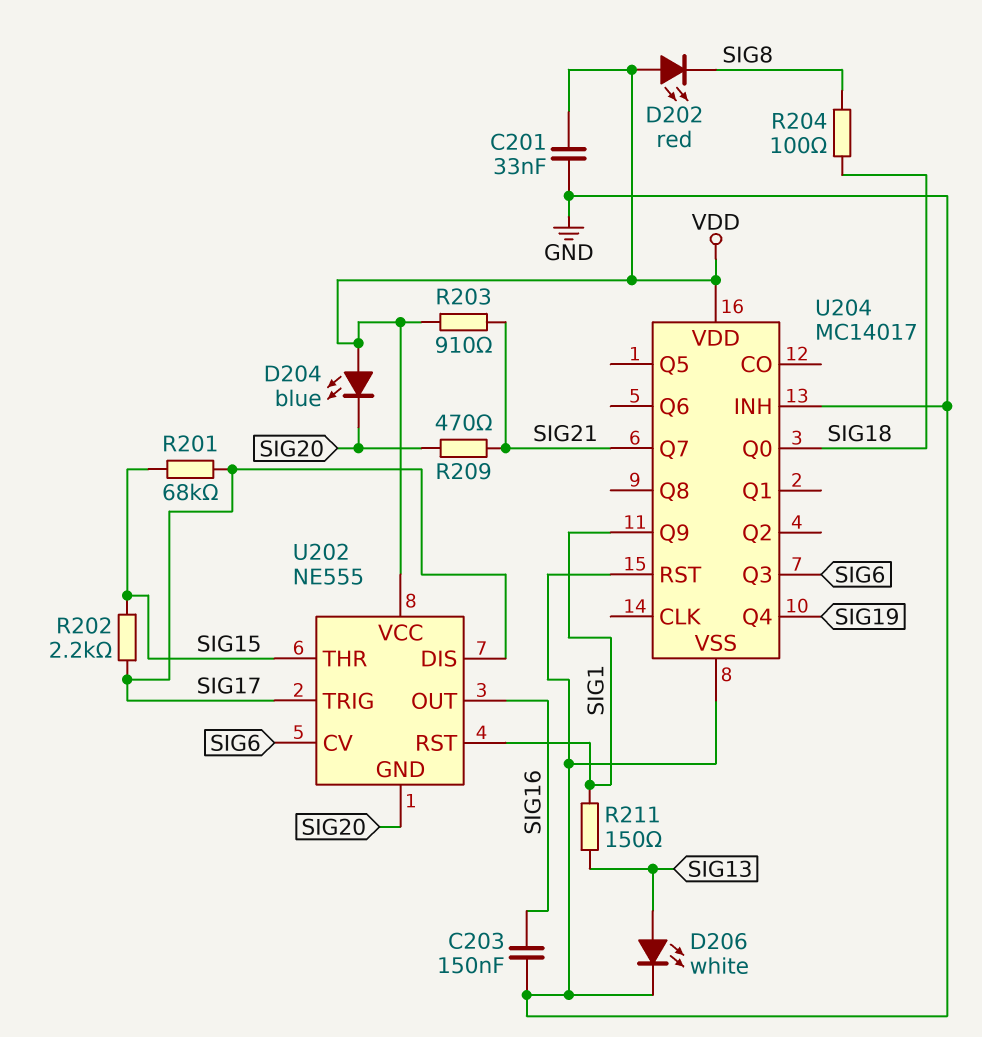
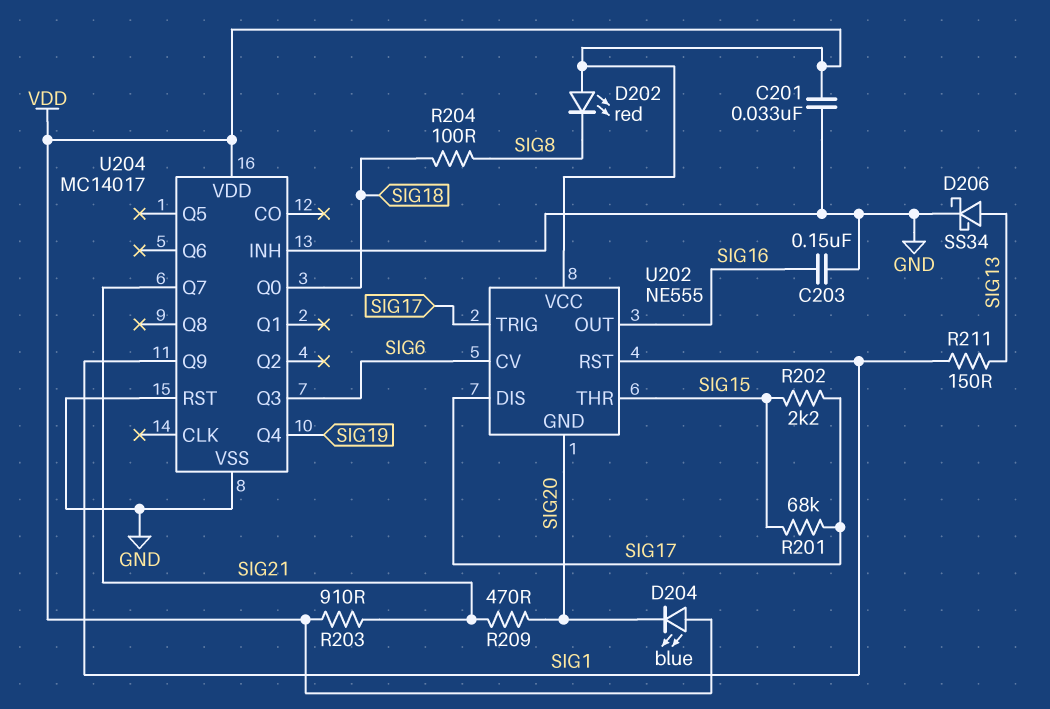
D206: LED white (A SIG13, K GND) -> schottky SS34 (A SIG13, K GND)

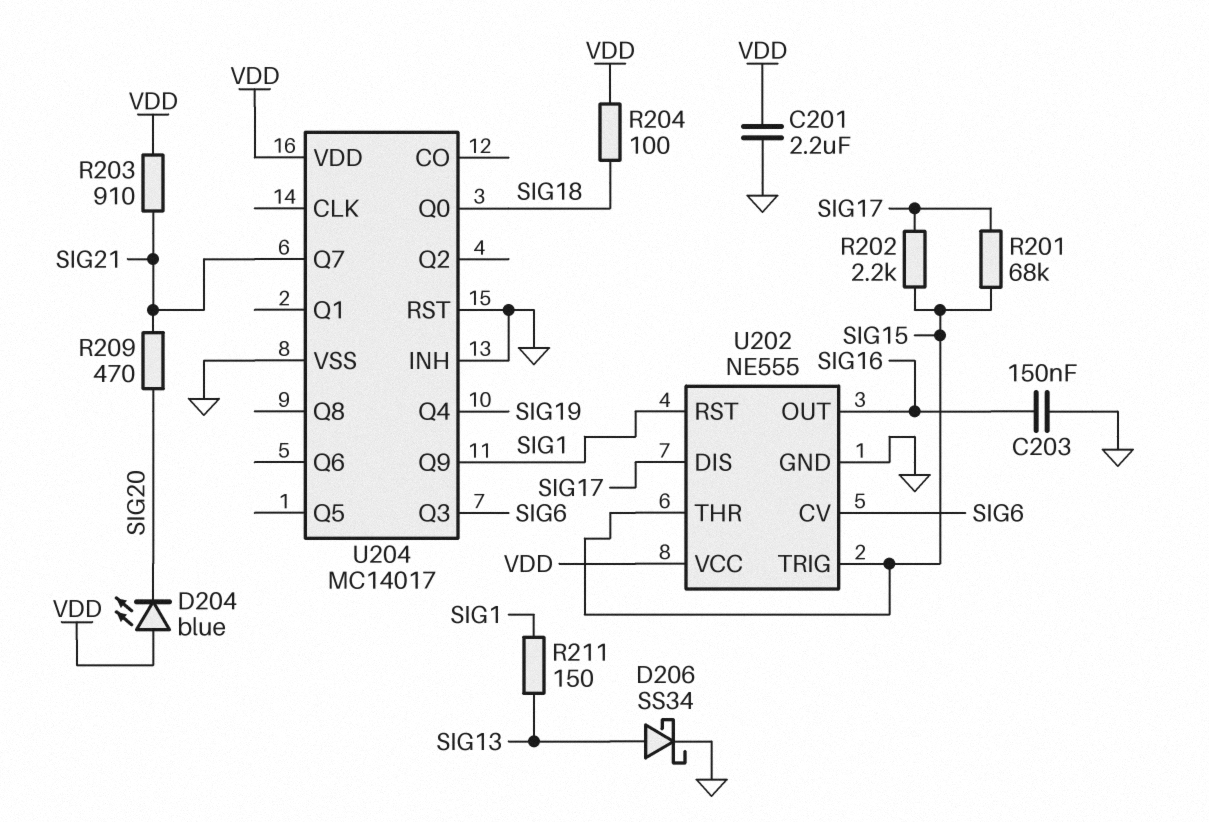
C201: 33nF (GND, VDD) -> 2.2uF (GND, VDD)
D202: LED red (A VDD, K SIG8) -> none
R204: 100 (SIG8, SIG18) -> 100 (SIG18, VDD)
U202 pin GND: SIG20 -> GND
U202 pin TRIG: SIG17 -> SIG15

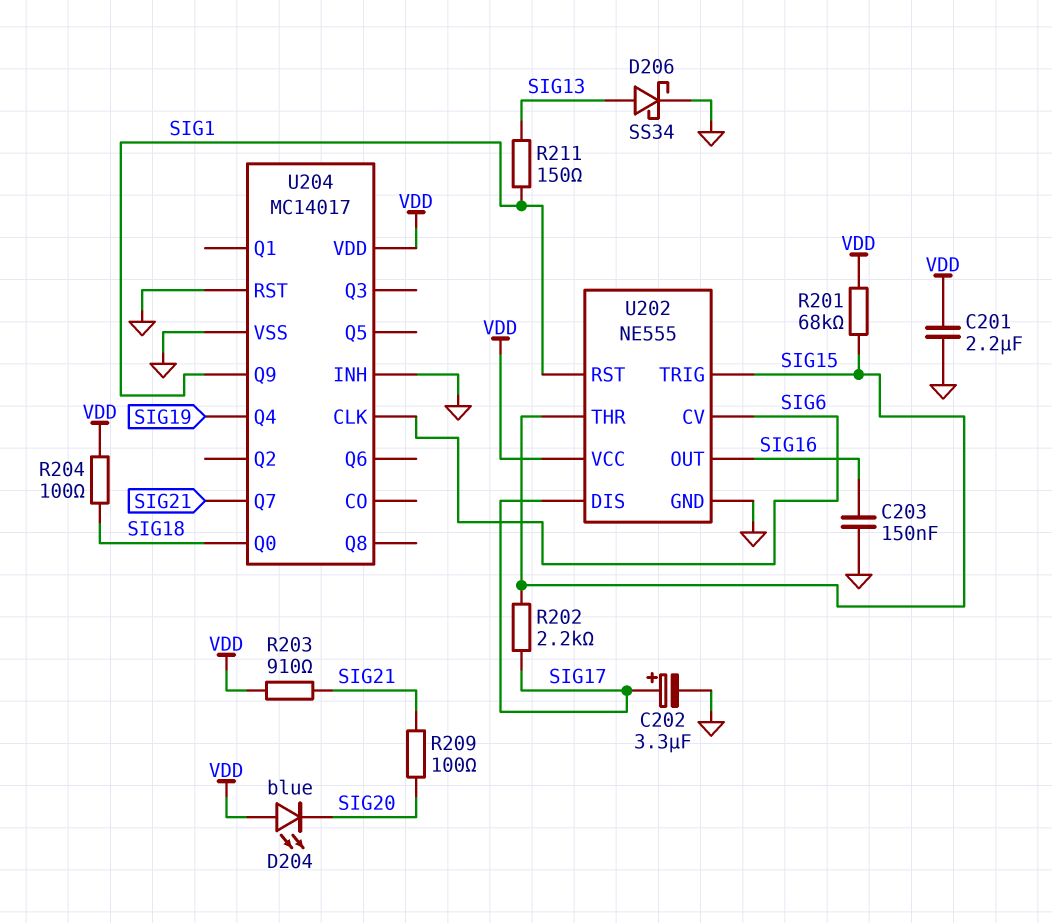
C202: none -> 3.3uF (plus SIG17, minus GND)
R201: 68k (SIG15, SIG17) -> 68k (SIG15, VDD)
R209: 470 (SIG20, SIG21) -> 100 (SIG20, SIG21)
U204 pin CLK: none -> SIG6
U204 pin Q3: SIG6 -> none

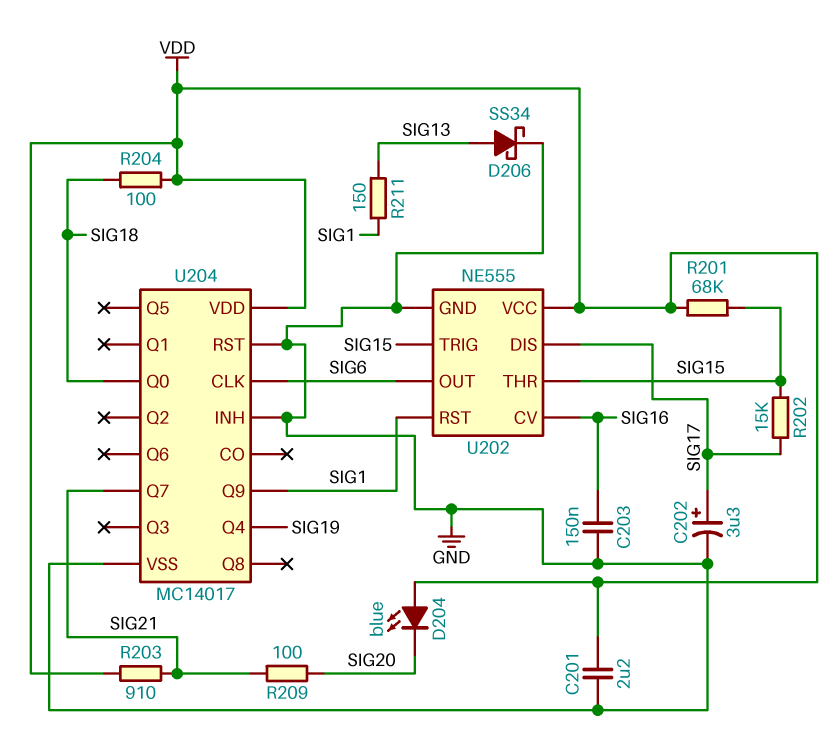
R202: 2.2k (SIG15, SIG17) -> 15k (SIG15, SIG17)
U202 pin CV: SIG6 -> SIG16
U202 pin OUT: SIG16 -> SIG6

